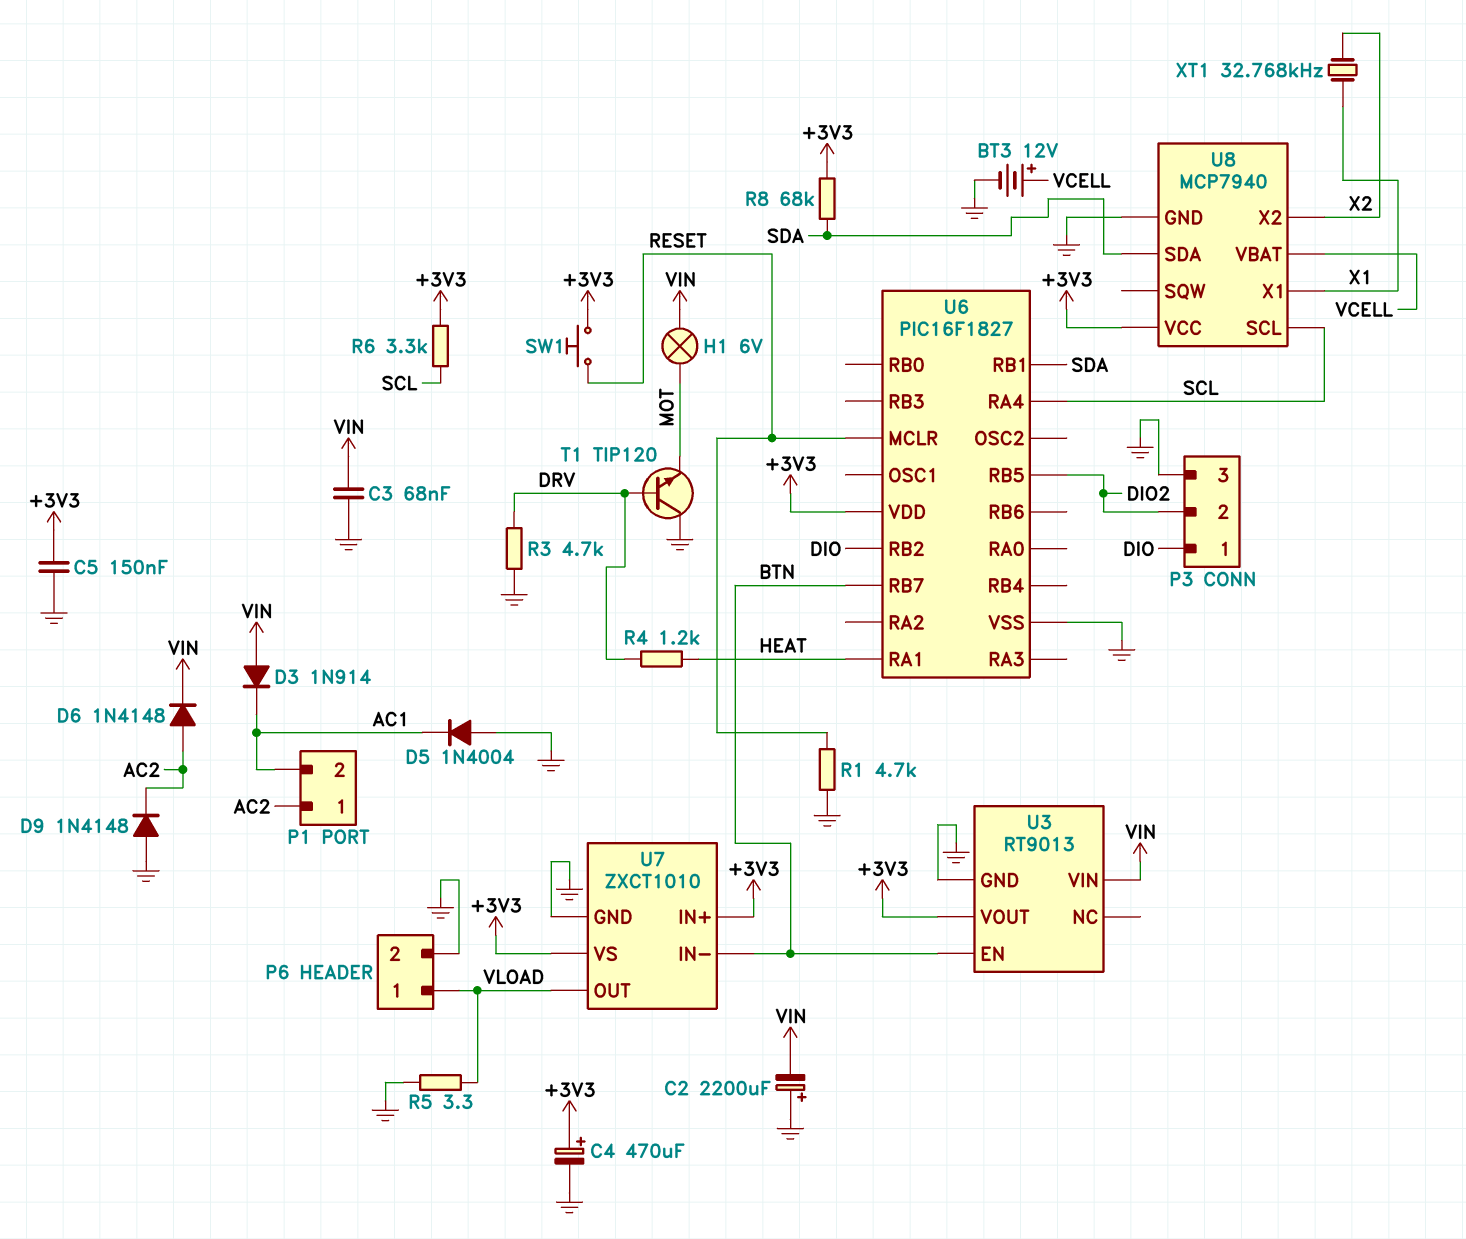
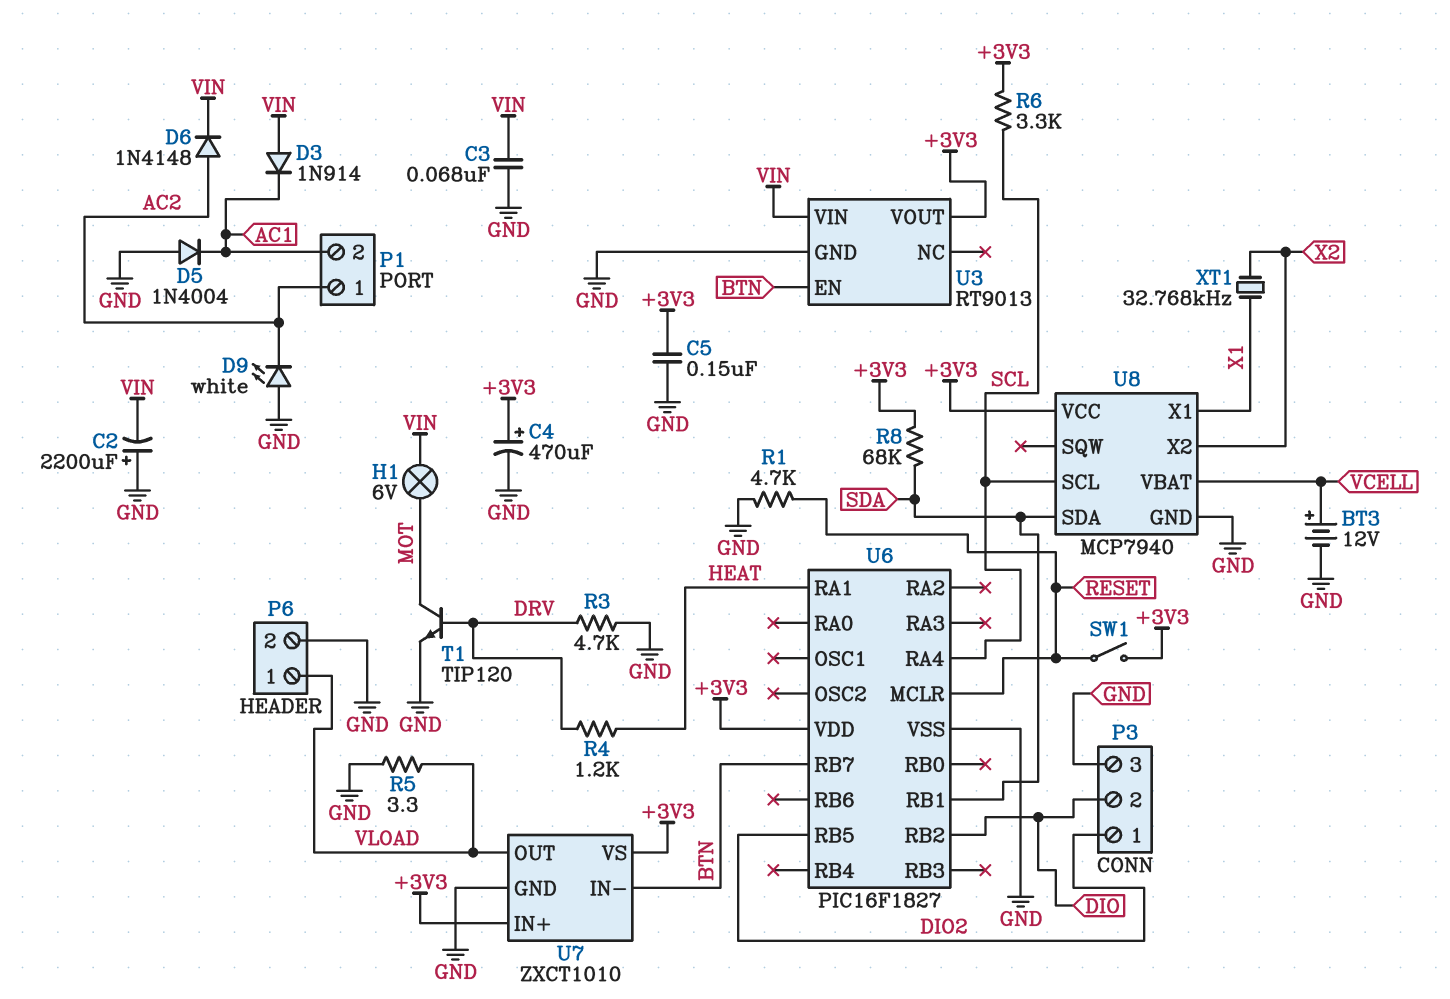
D9: diode 1N4148 (A GND, K AC2) -> LED white (A GND, K AC2)
P3 pin 1: DIO -> DIO2
P3 pin 2: DIO2 -> DIO
SW1: button (+3V3, RESET) -> switch (+3V3, RESET)
T1: NPN TIP120 (B DRV, C GND, E MOT) -> NPN TIP120 (B DRV, C MOT, E GND)

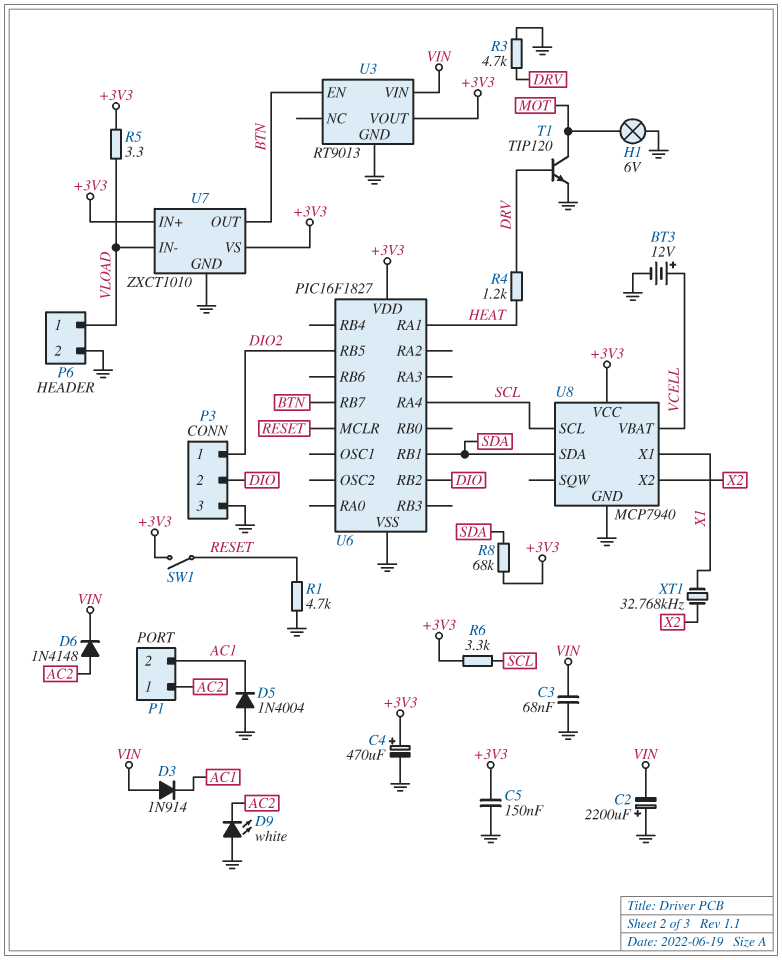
H1: lamp 6V (MOT, VIN) -> lamp 6V (GND, MOT)
R5: 3.3 (GND, VLOAD) -> 3.3 (+3V3, VLOAD)
U7 pin IN-: BTN -> VLOAD
U7 pin OUT: VLOAD -> BTN

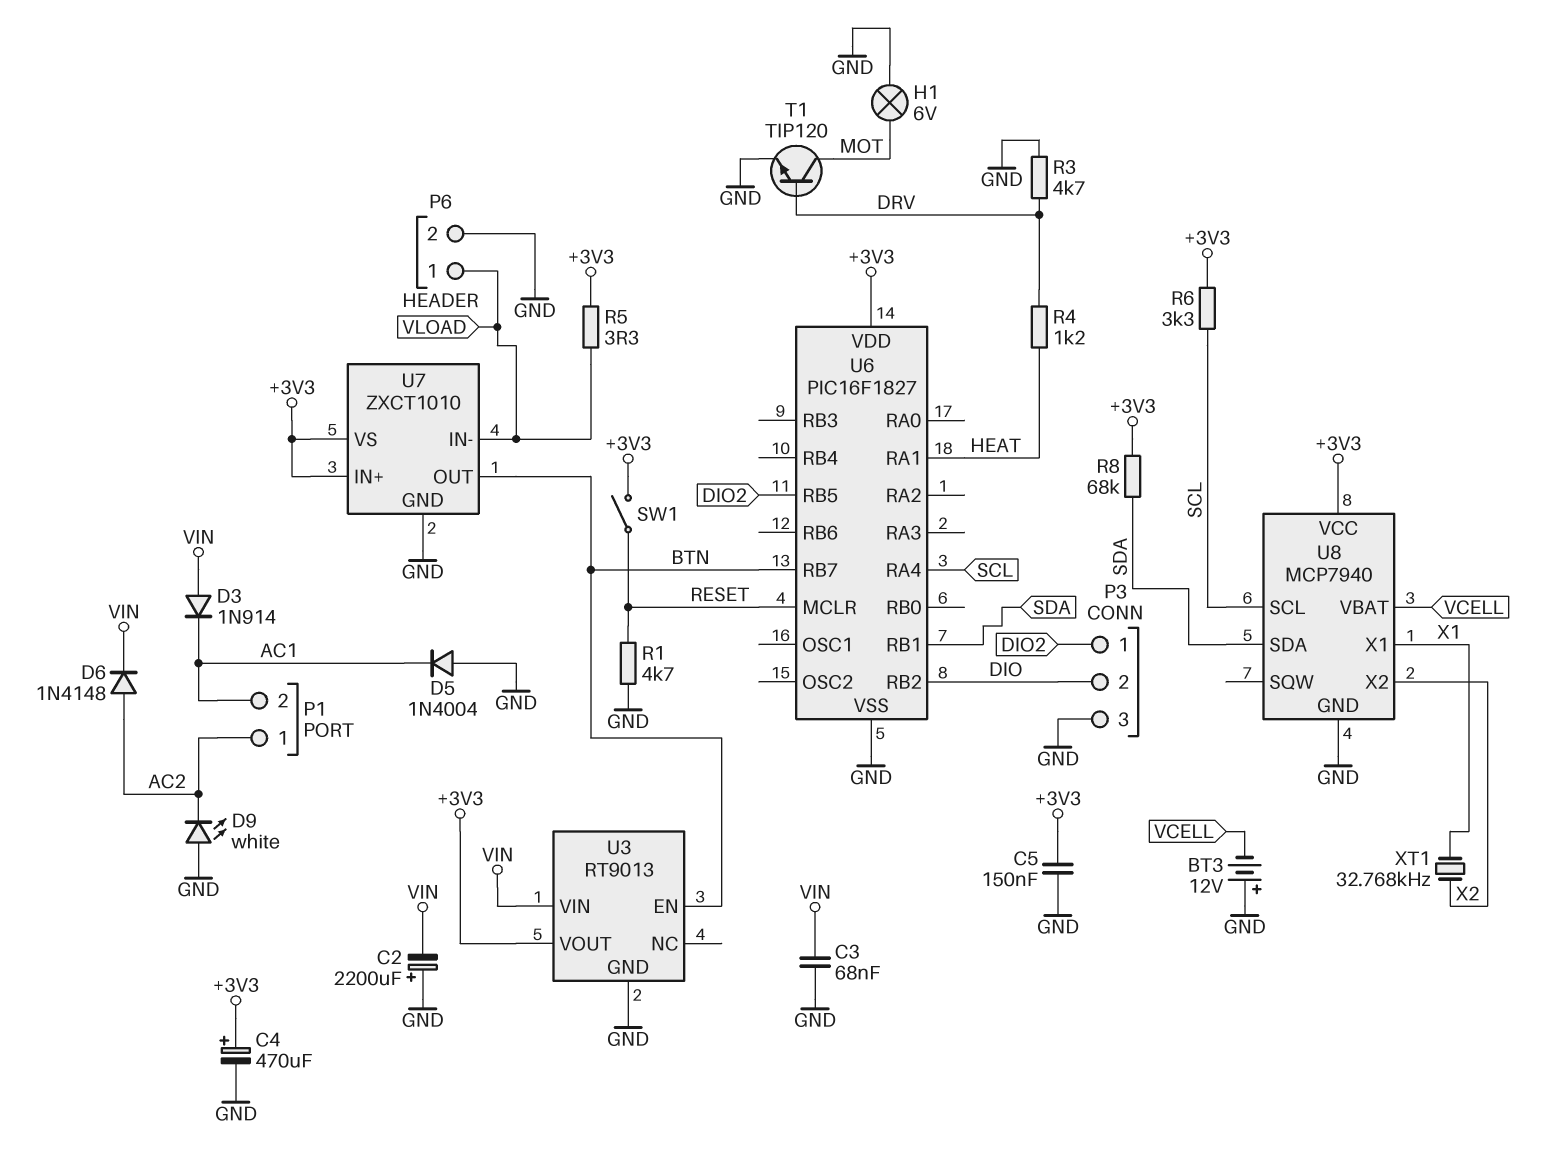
BT3: 12V (plus VCELL, minus GND) -> 12V (plus GND, minus VCELL)

